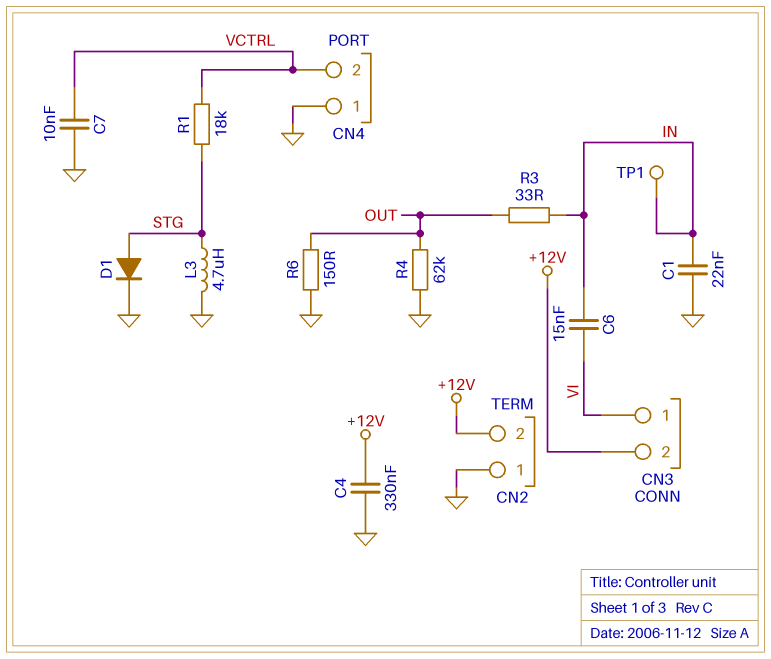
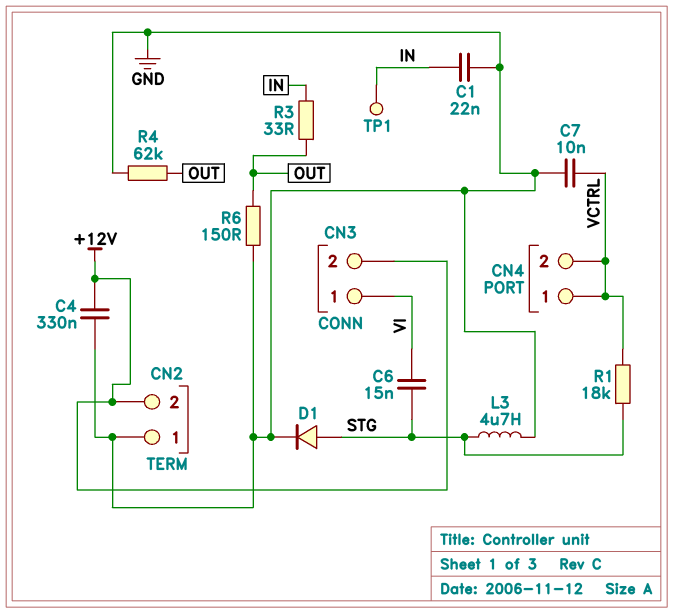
C6: 15nF (IN, VI) -> 15nF (STG, VI)
CN4 pin 1: GND -> VCTRL

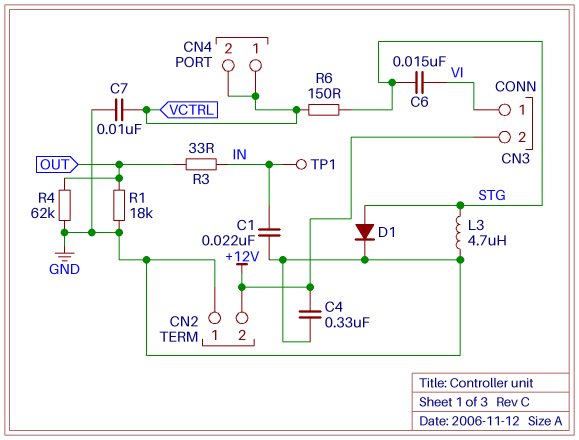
R1: 18k (STG, VCTRL) -> 18k (GND, OUT)
R6: 150 (GND, OUT) -> 150 (STG, VCTRL)

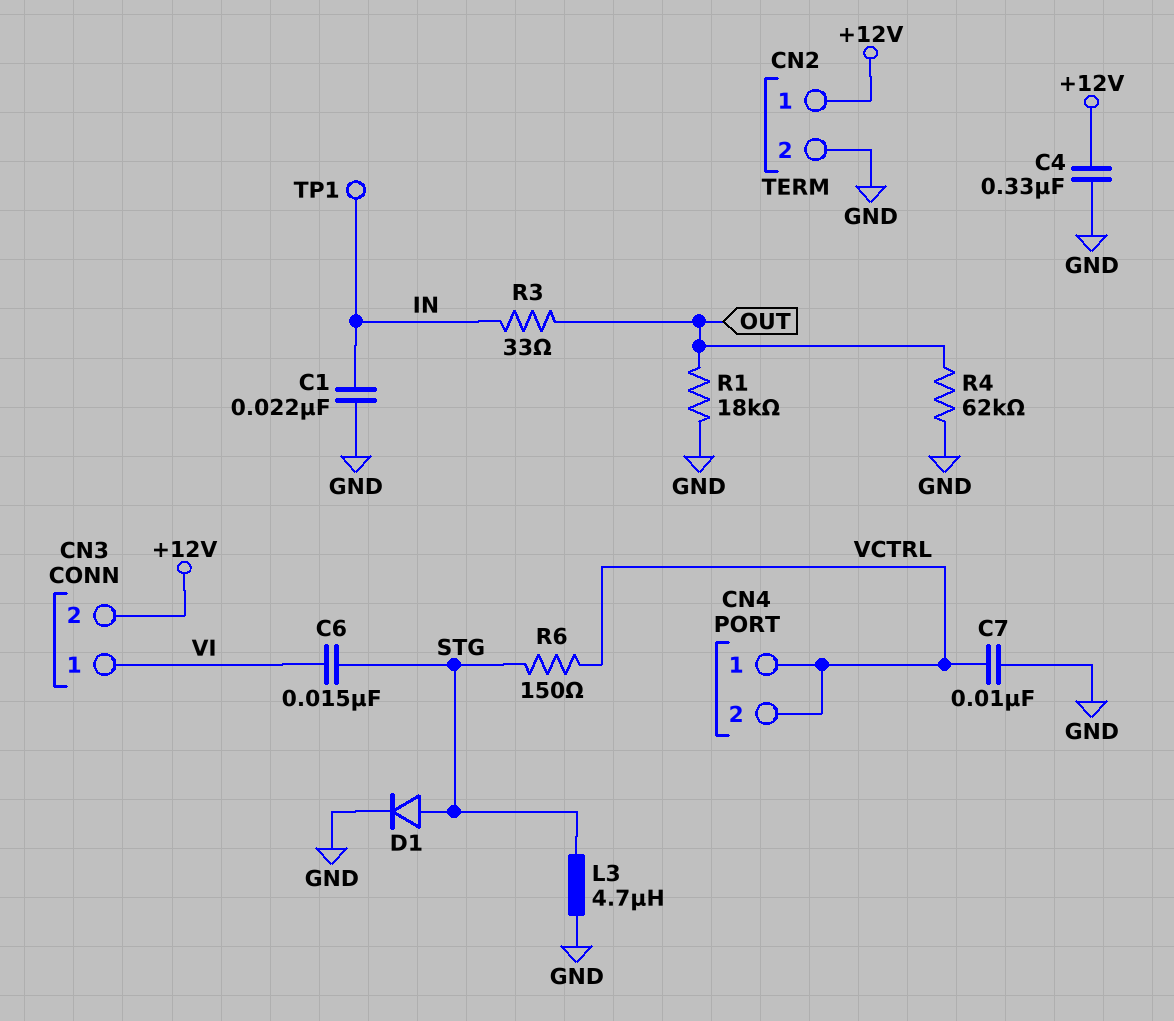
CN2 pin 1: GND -> +12V
CN2 pin 2: +12V -> GND

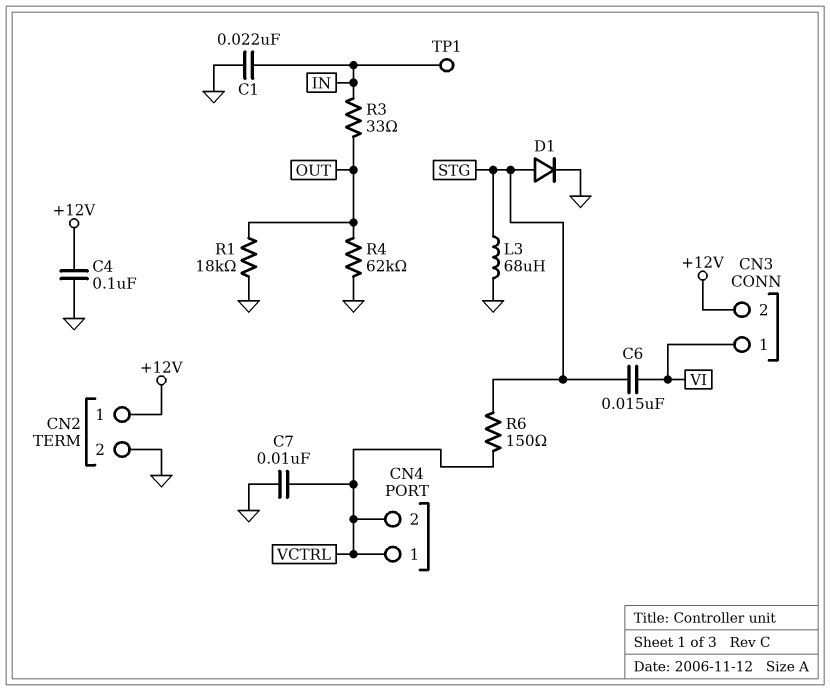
C4: 330nF (+12V, GND) -> 100nF (+12V, GND)
L3: 4.7uH (GND, STG) -> 68uH (GND, STG)

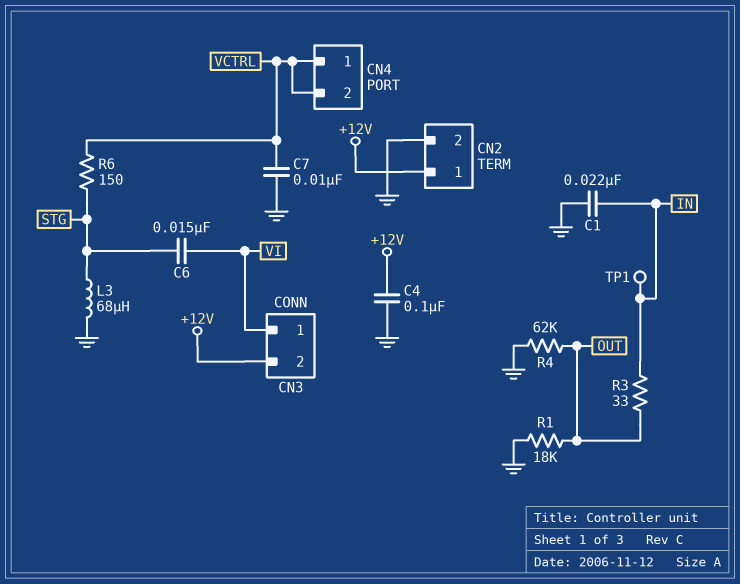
D1: diode (A STG, K GND) -> none

